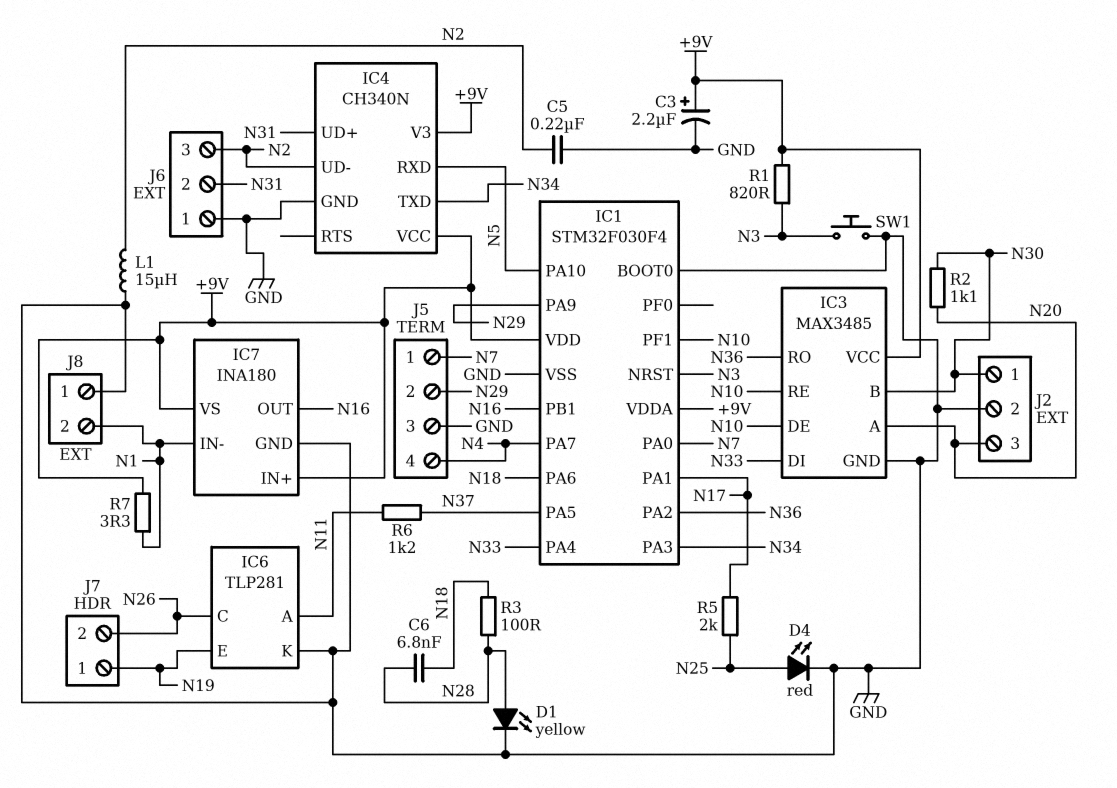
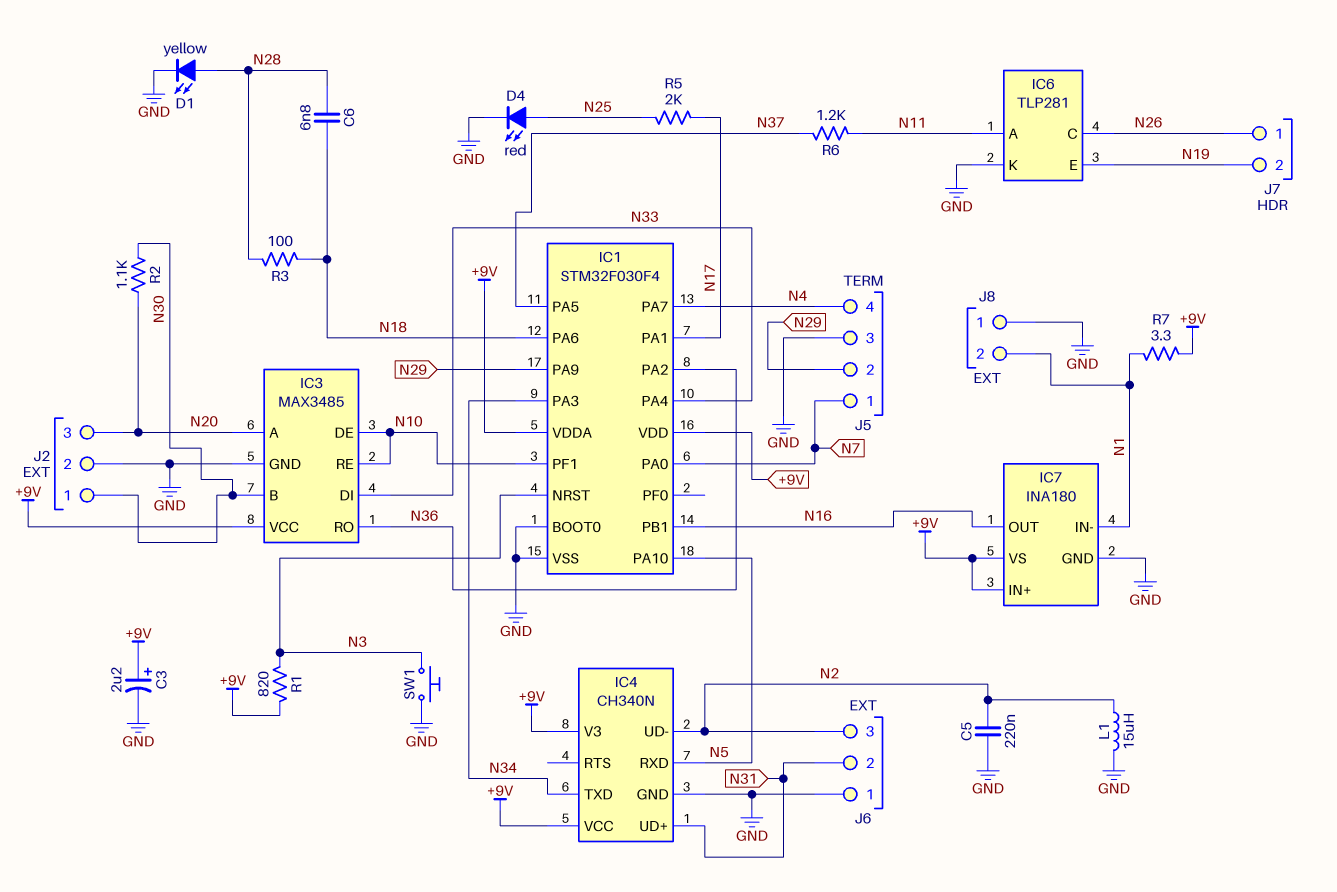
J7 pin 1: N19 -> N26
J7 pin 2: N26 -> N19

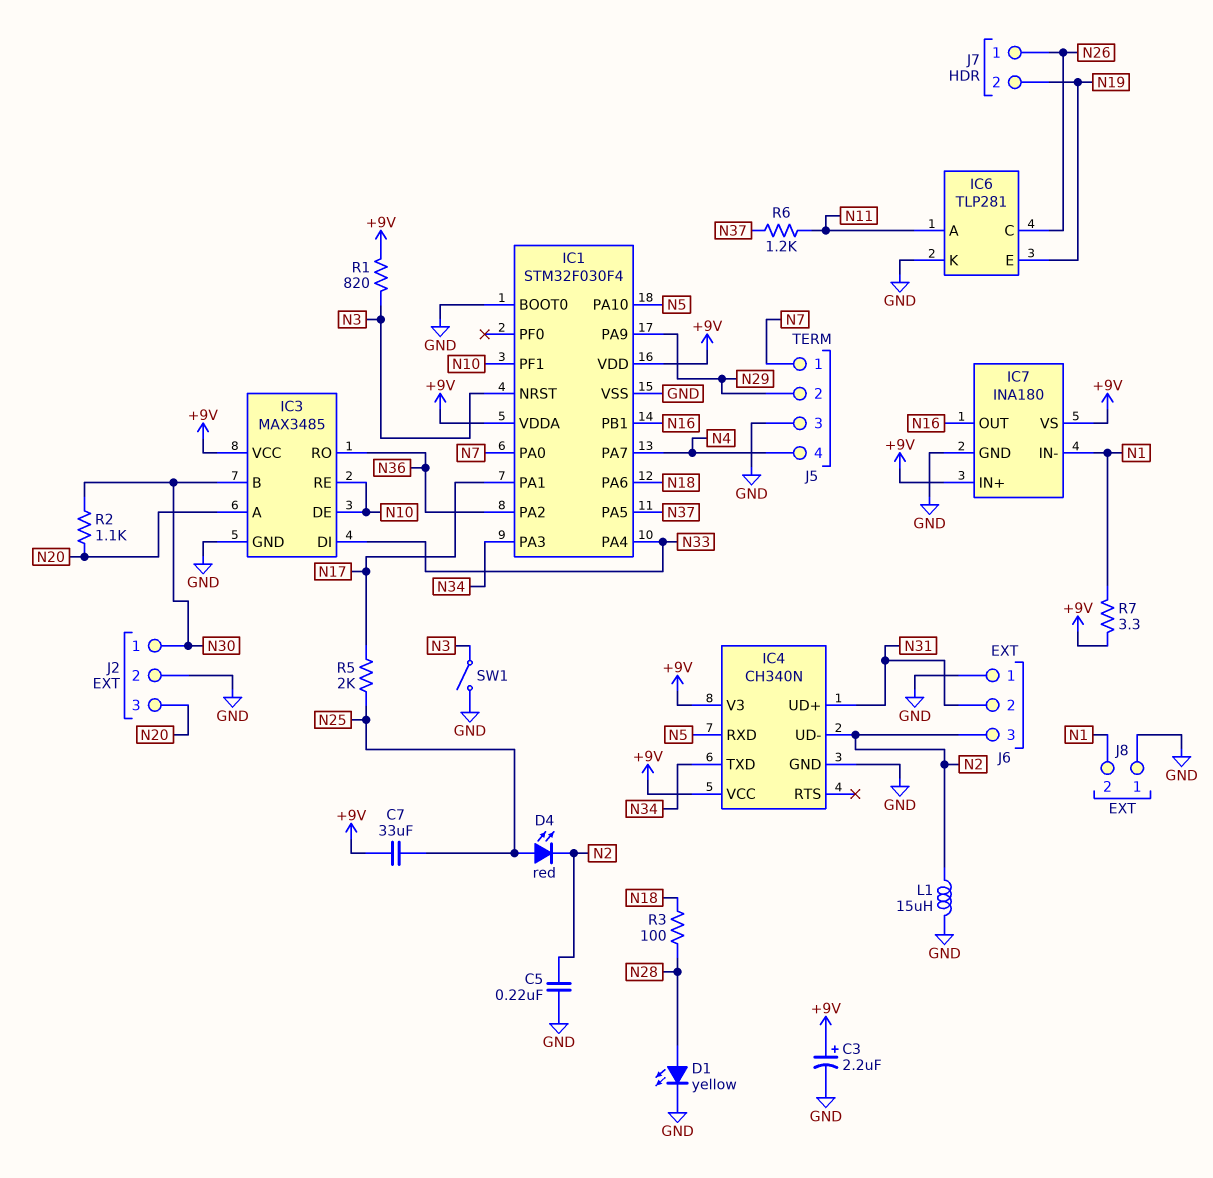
C6: 6.8nF (N18, N28) -> none
C7: none -> 33uF (+9V, N25)
D4: LED red (A N25, K GND) -> LED red (A N25, K N2)
SW1: button (GND, N3) -> switch (GND, N3)

